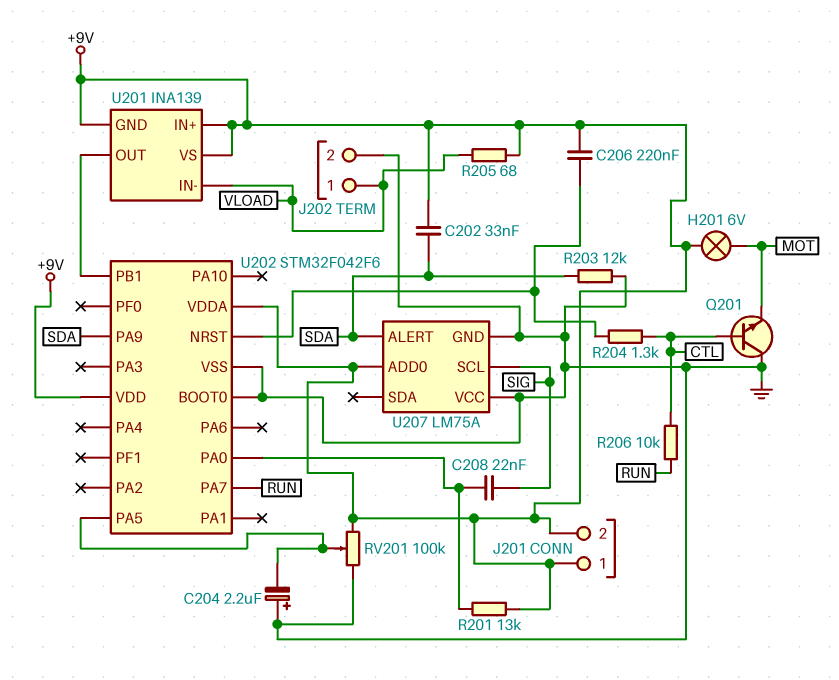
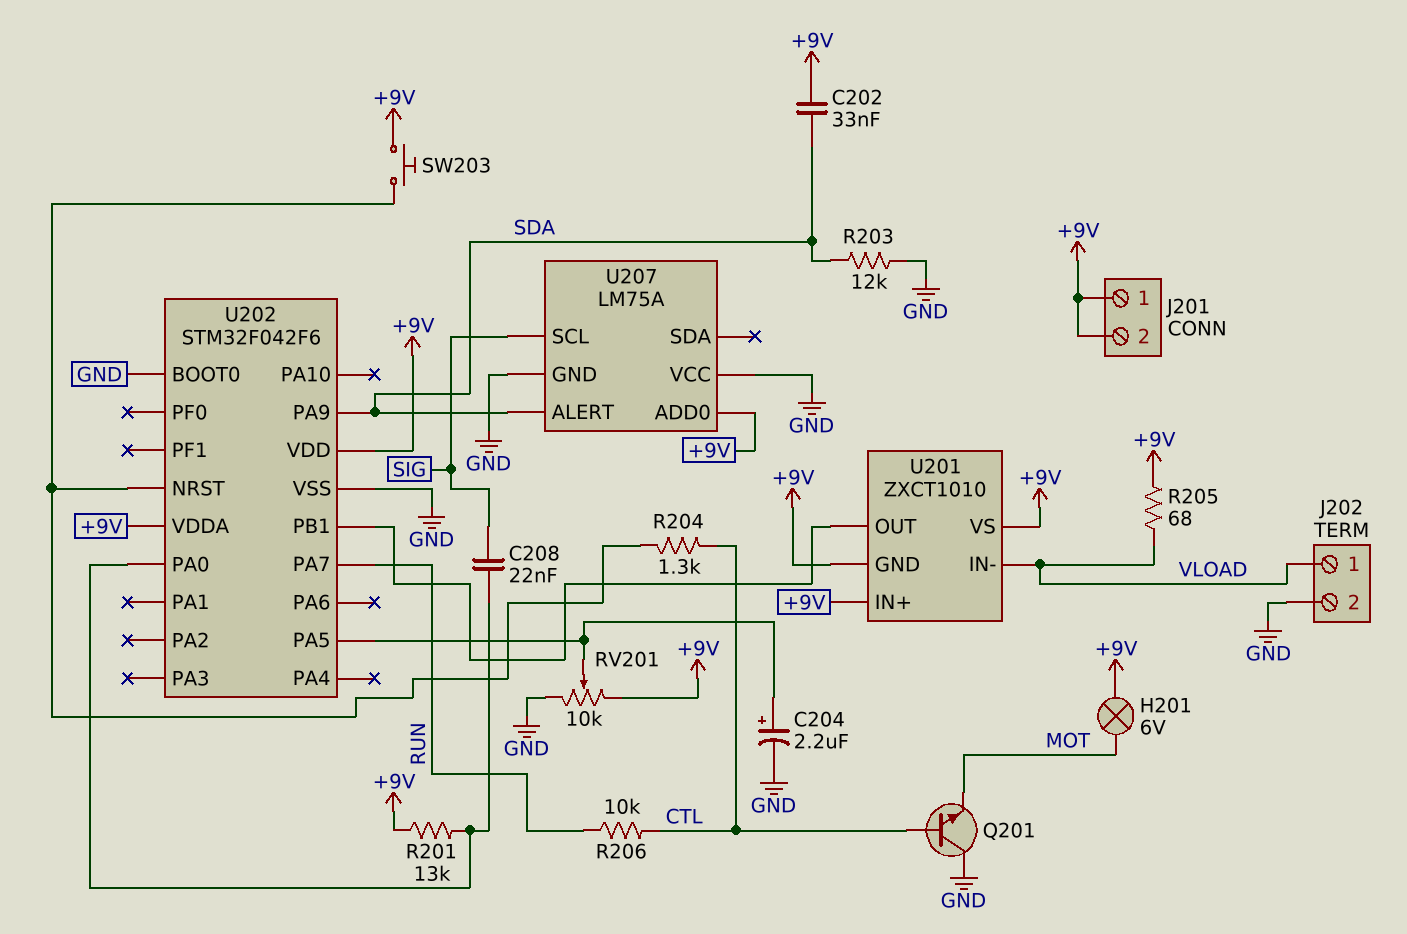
C204: 2.2uF (plus GND, minus U202/PA5) -> 2.2uF (plus U202/PA5, minus GND)
C206: 220nF (+9V, U202/NRST) -> none
RV201: 100k (+9V, GND, wiper U202/PA5) -> 10k (+9V, GND, wiper U202/PA5)
SW203: none -> button (+9V, U202/NRST)
U201: INA139 -> ZXCT1010

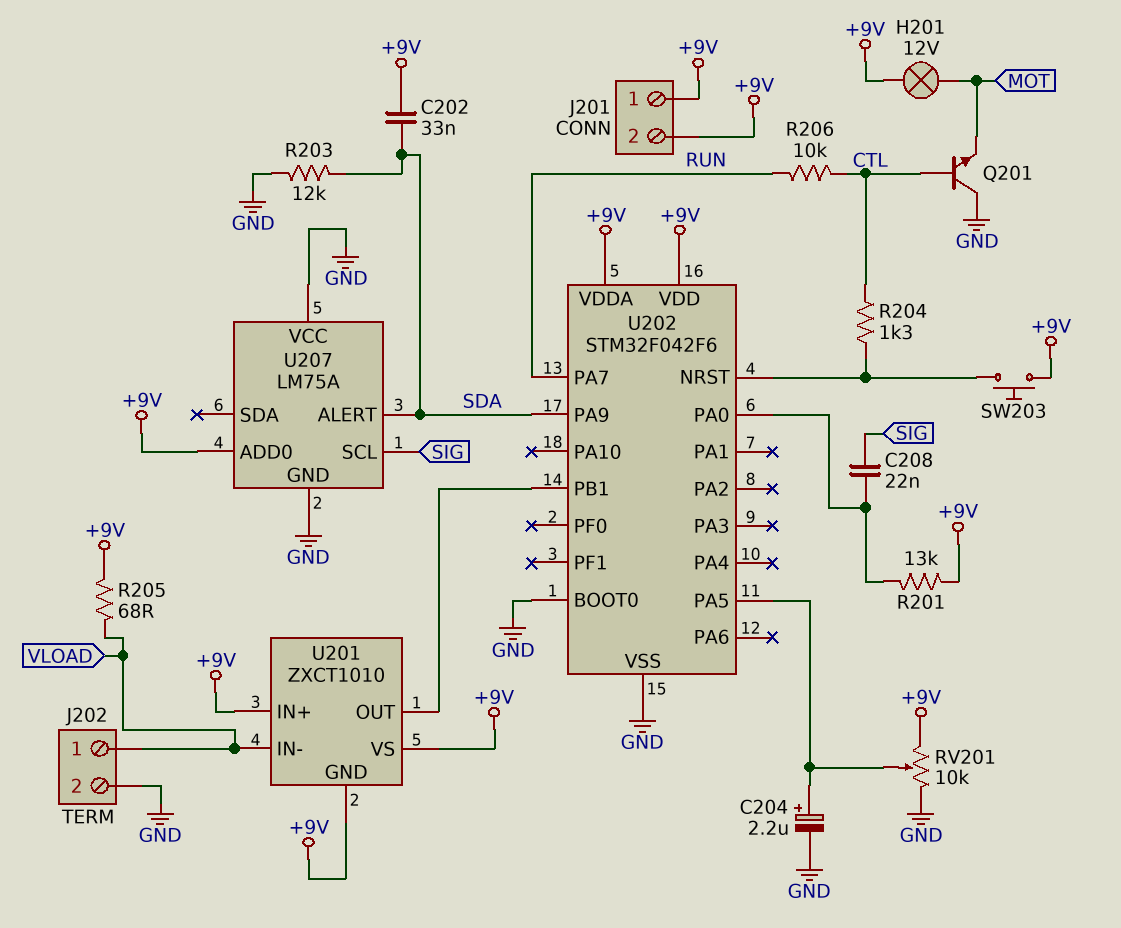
H201: lamp 6V (+9V, MOT) -> lamp 12V (+9V, MOT)

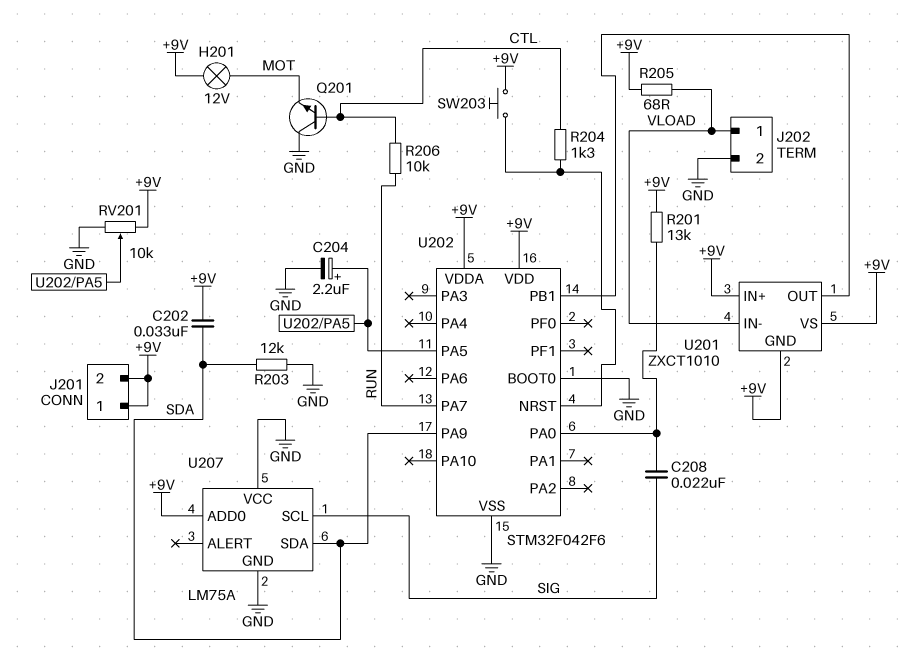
U207 pin ALERT: SDA -> none
U207 pin SDA: none -> SDA

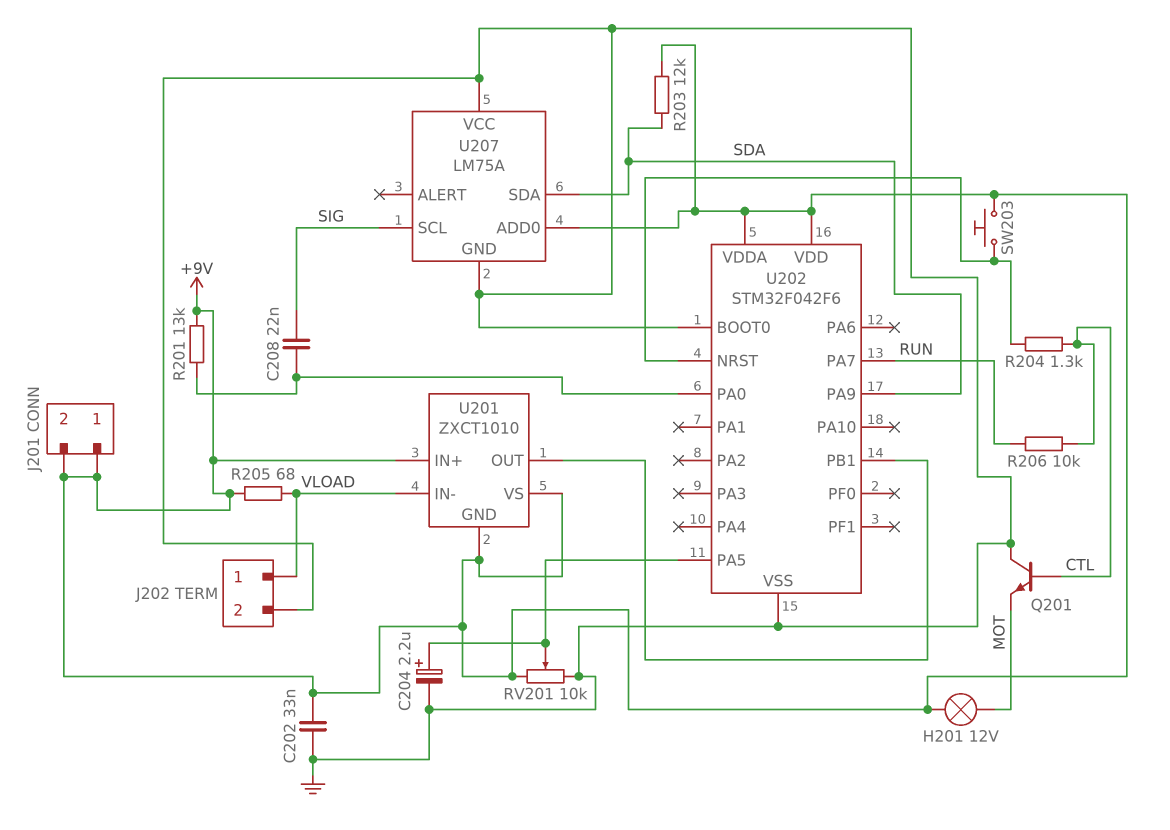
C202: 33nF (+9V, SDA) -> 33nF (+9V, GND)
R203: 12k (GND, SDA) -> 12k (+9V, SDA)

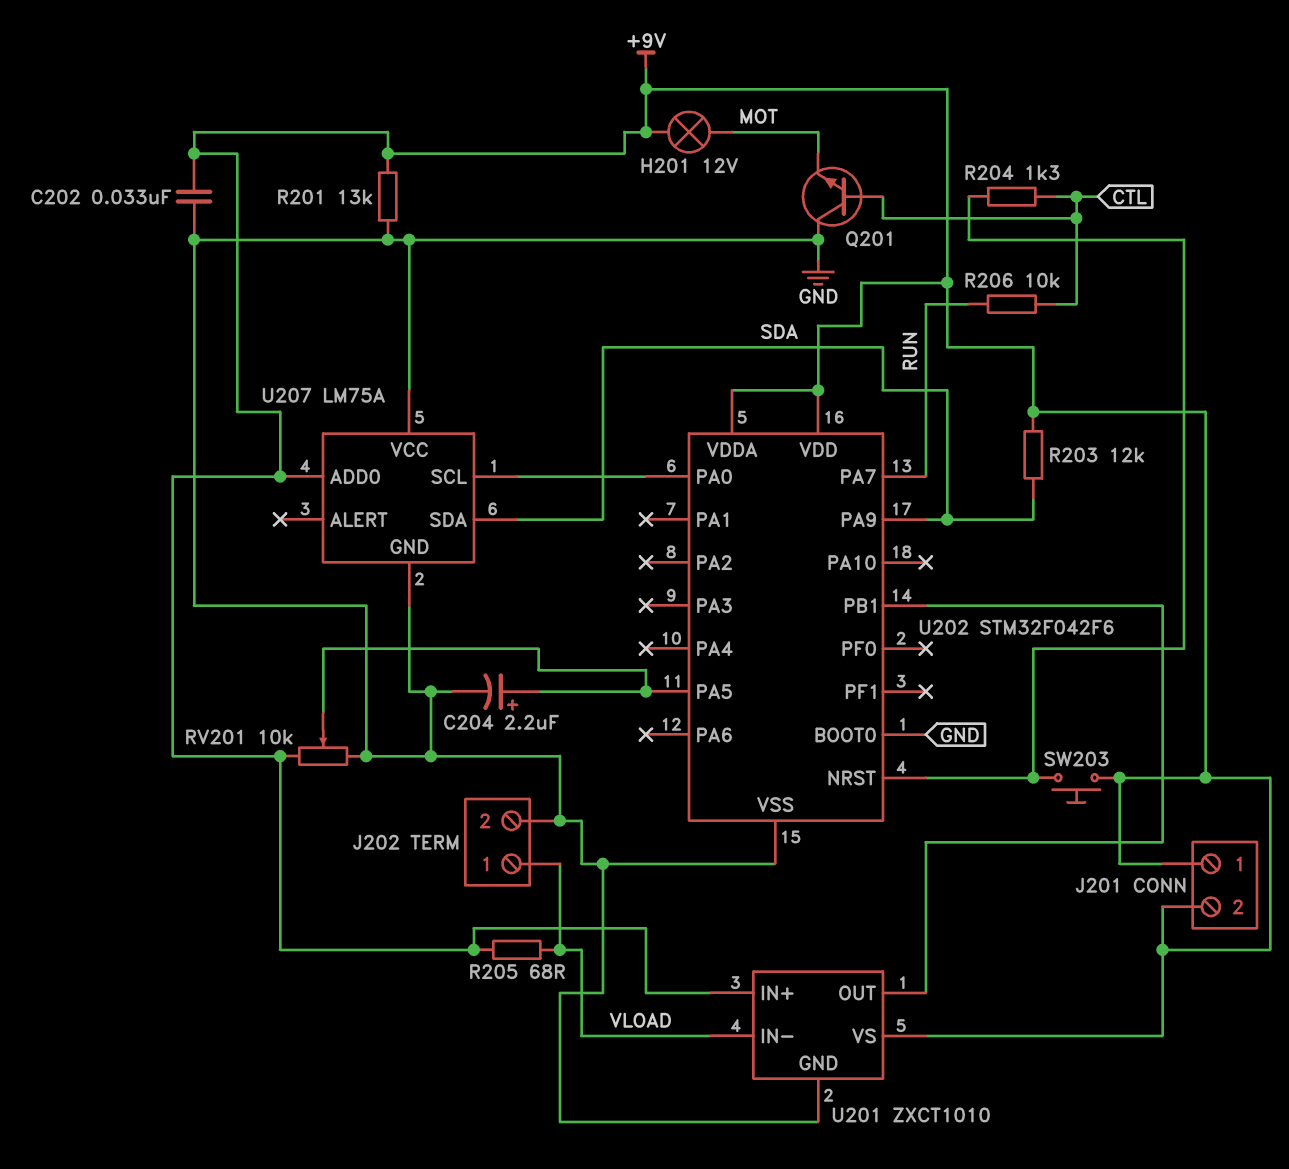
C208: 22nF (SIG, U202/PA0) -> none
R201: 13k (+9V, U202/PA0) -> 13k (+9V, GND)
U201 pin GND: +9V -> GND
U207 pin SCL: SIG -> U202/PA0

